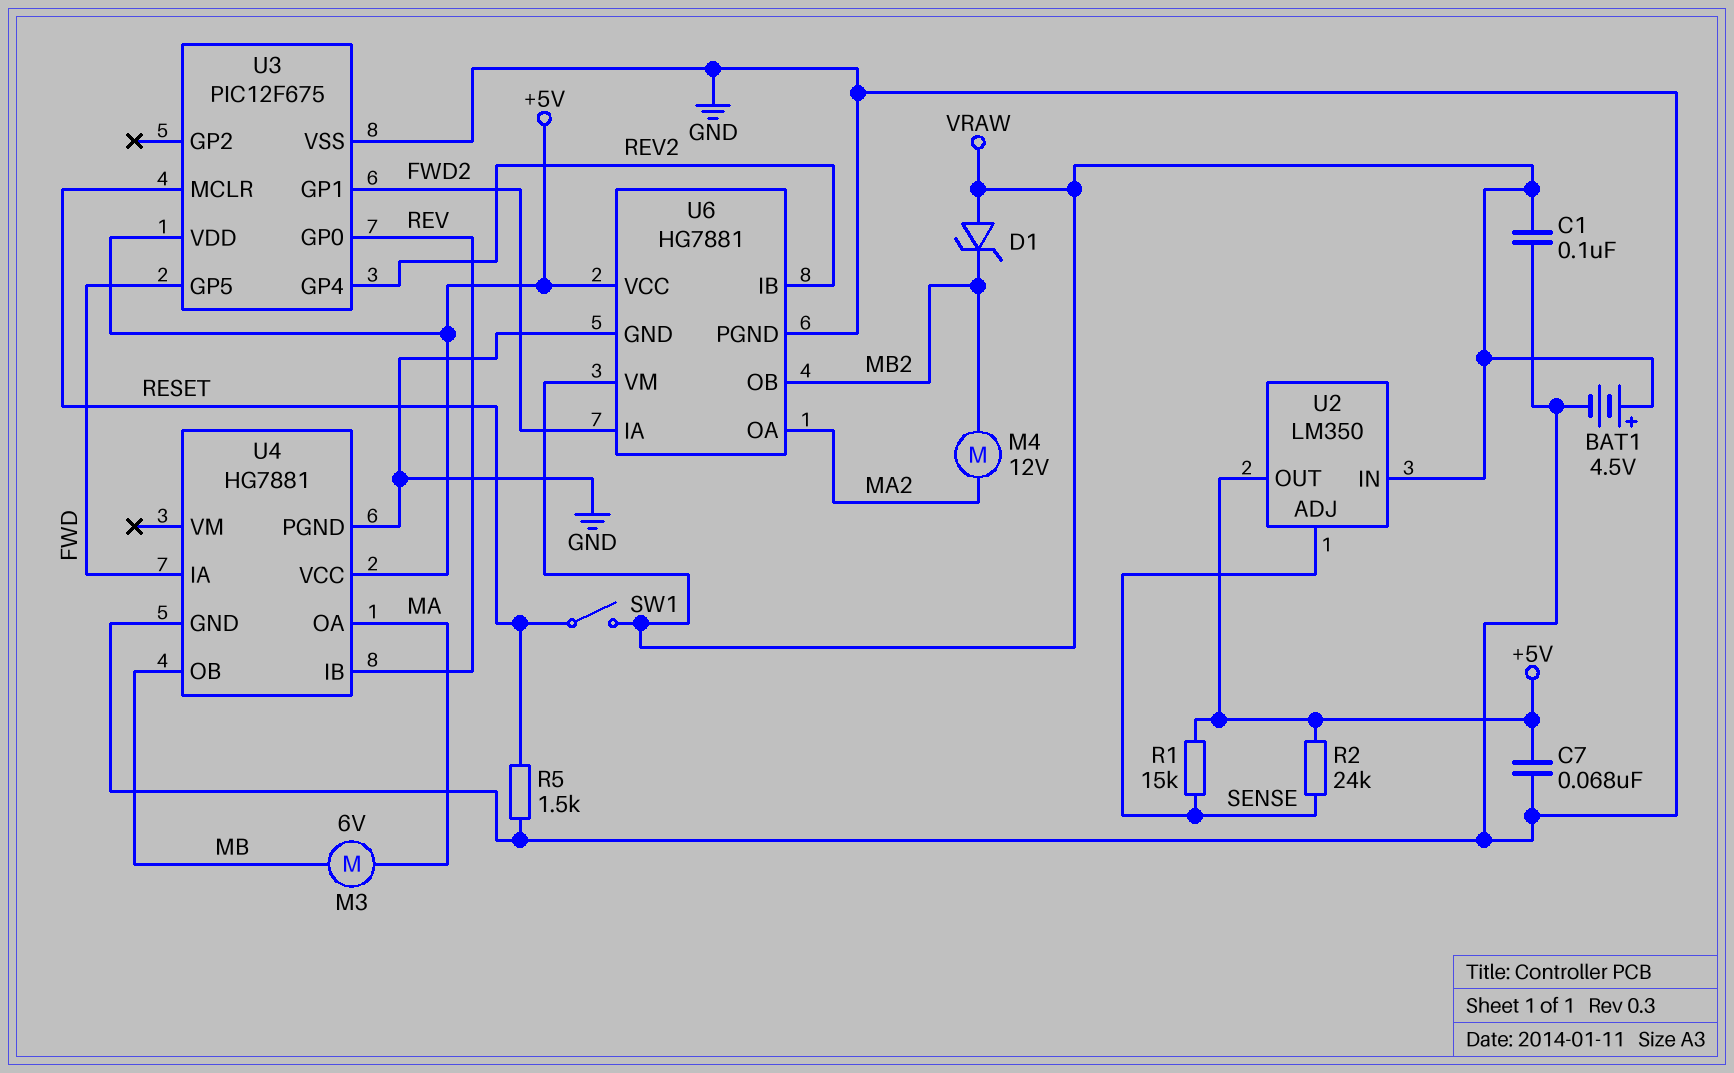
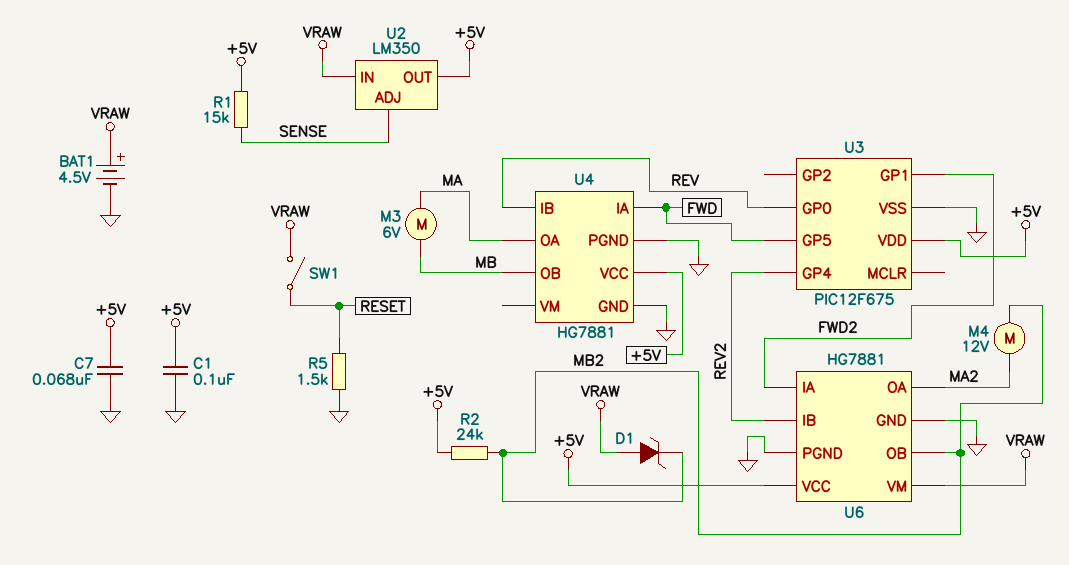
C1: 100nF (GND, VRAW) -> 100nF (+5V, GND)
R2: 24k (+5V, SENSE) -> 24k (+5V, MB2)
U3 pin MCLR: RESET -> none

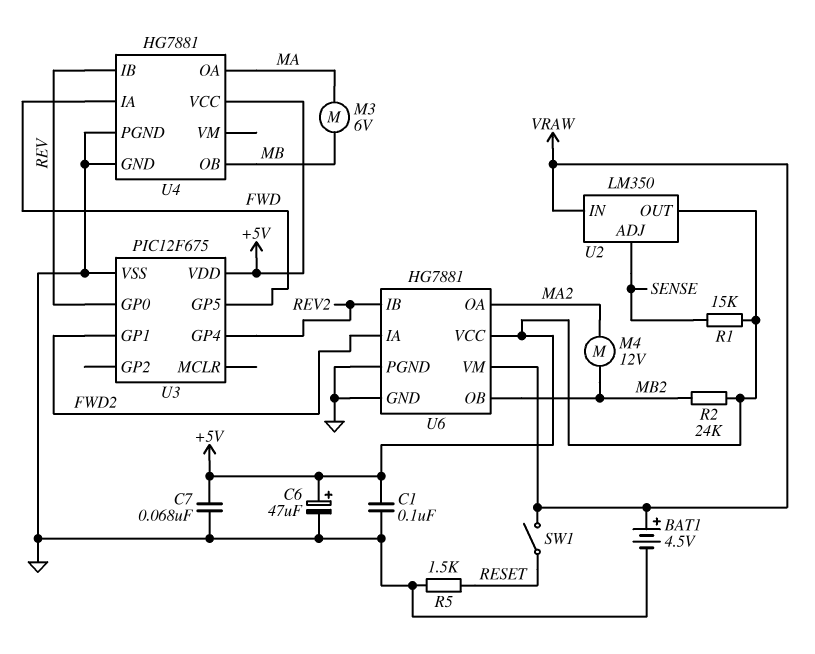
C6: none -> 47uF (plus +5V, minus GND)
D1: zener (A VRAW, K MB2) -> none

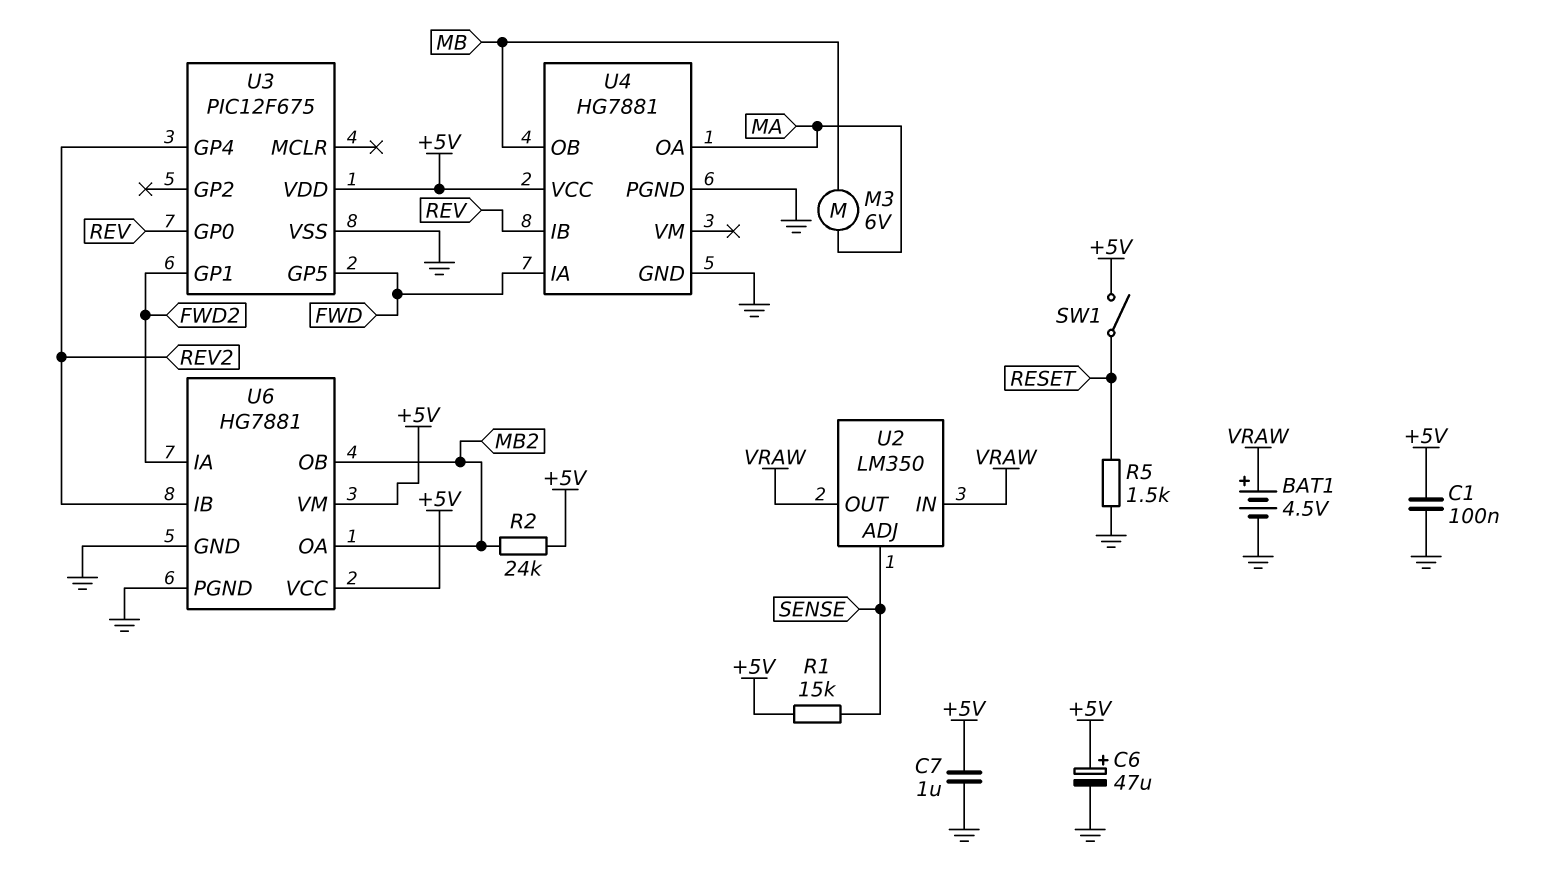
C7: 68nF (+5V, GND) -> 1uF (+5V, GND)
M4: motor 12V (MA2, MB2) -> none
SW1: switch (RESET, VRAW) -> switch (+5V, RESET)
U2 pin OUT: +5V -> VRAW
U6 pin OA: MA2 -> MB2
U6 pin VM: VRAW -> +5V

